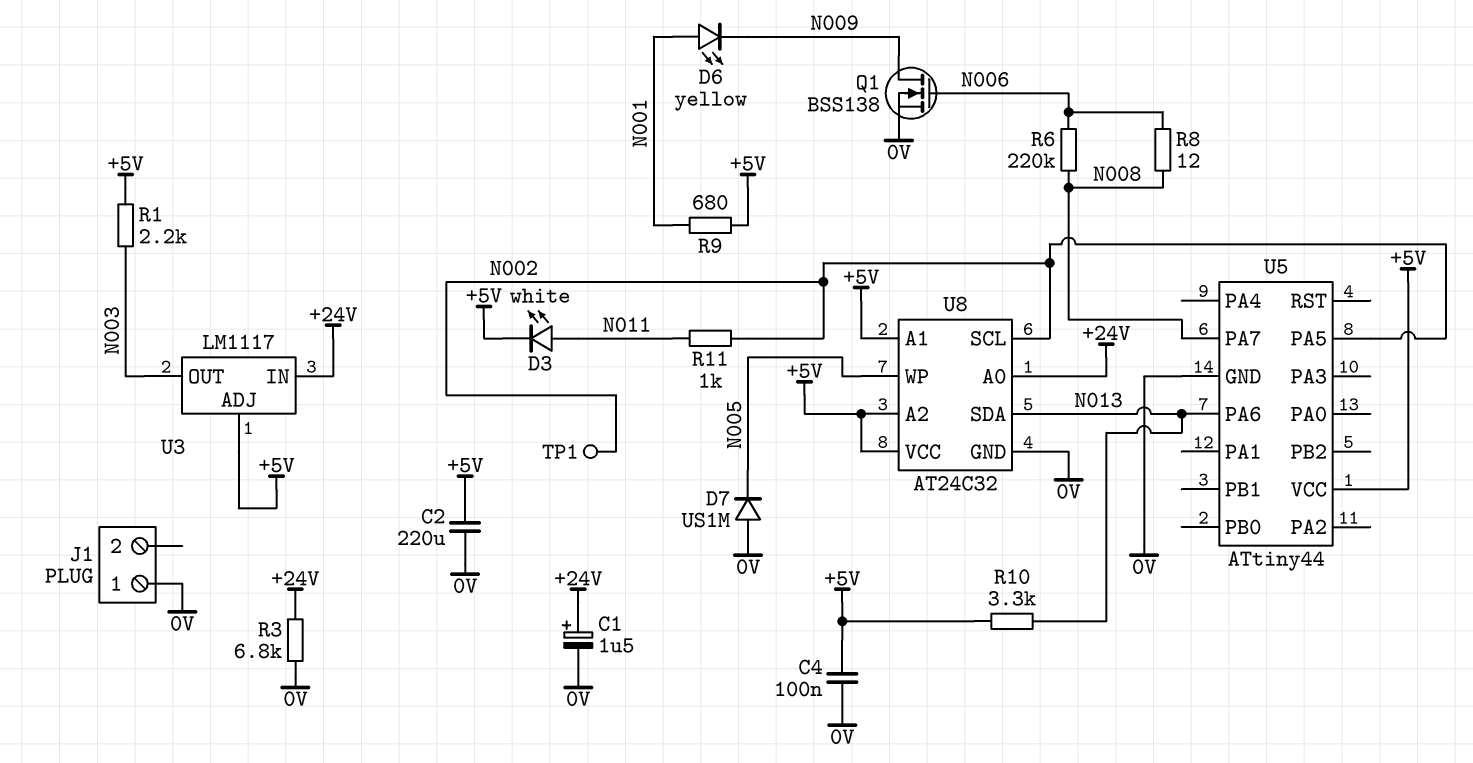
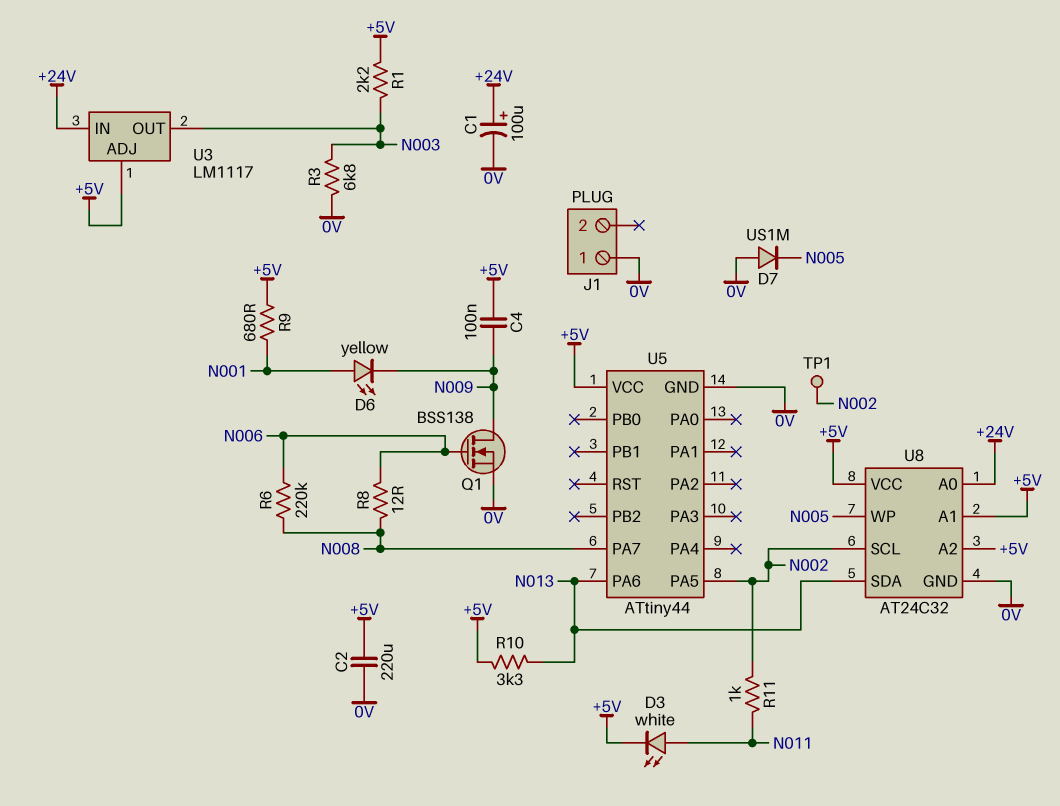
C1: 1.5uF (plus +24V, minus 0V) -> 100uF (plus +24V, minus 0V)
C4: 100nF (+5V, 0V) -> 100nF (+5V, N009)
R3: 6.8k (+24V, 0V) -> 6.8k (0V, N003)

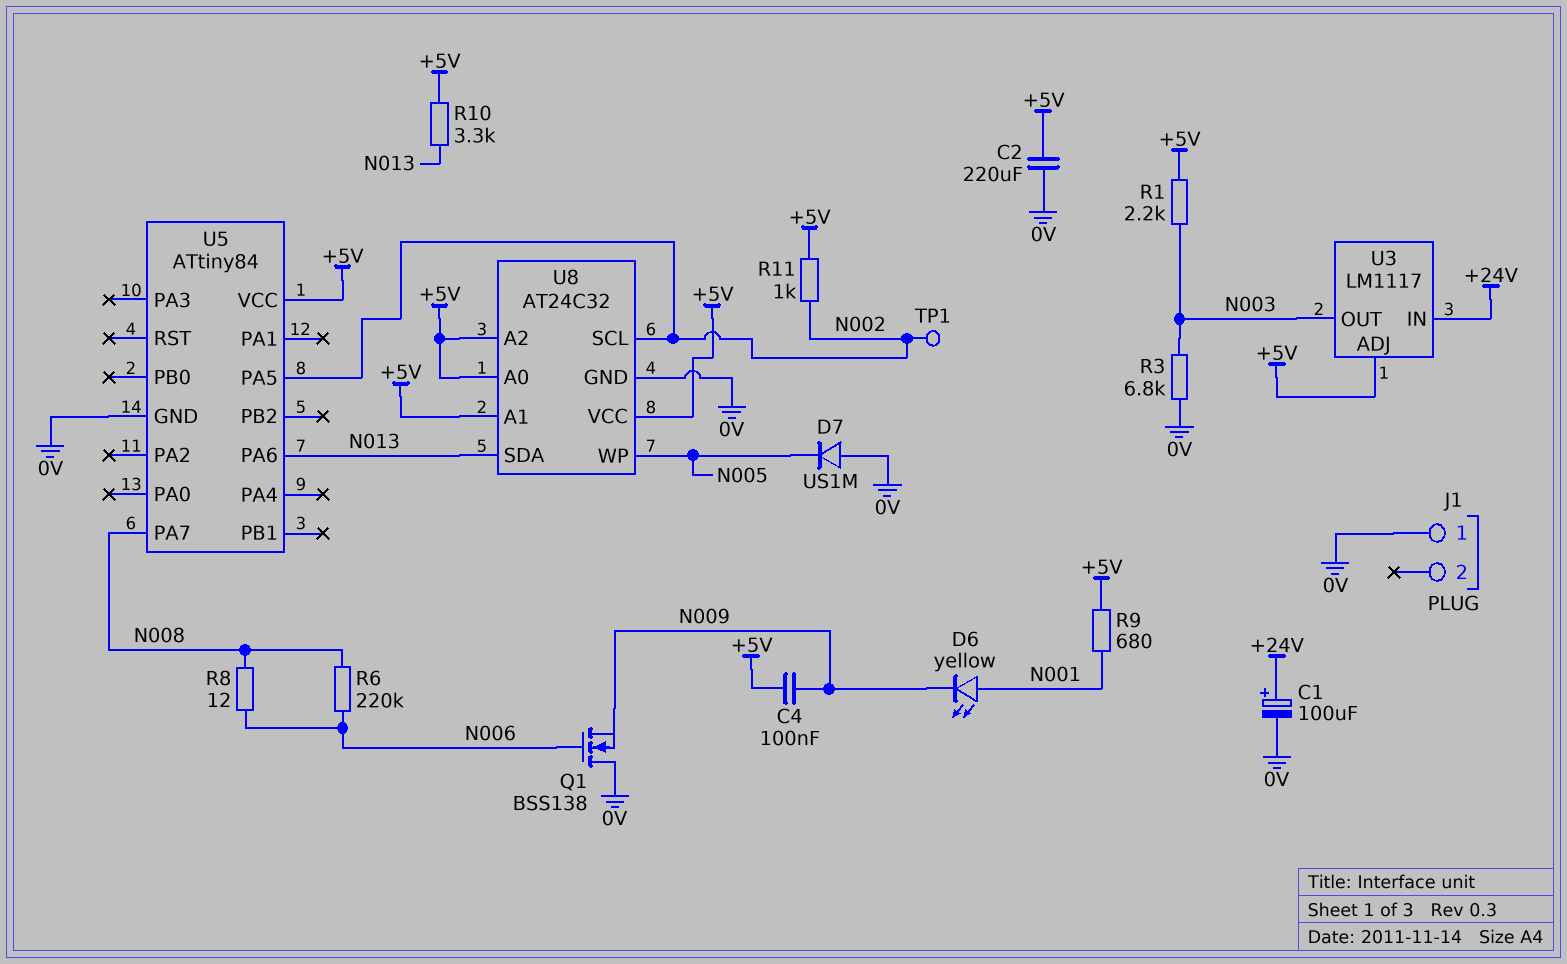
D3: LED white (A N011, K +5V) -> none
Q1: NMOS BSS138 (G N006, D N009, S 0V) -> NMOS BSS138 (G N006, D 0V, S N009)
R11: 1k (N002, N011) -> 1k (+5V, N002)
U5: ATtiny44 -> ATtiny84
U8 pin A0: +24V -> +5V

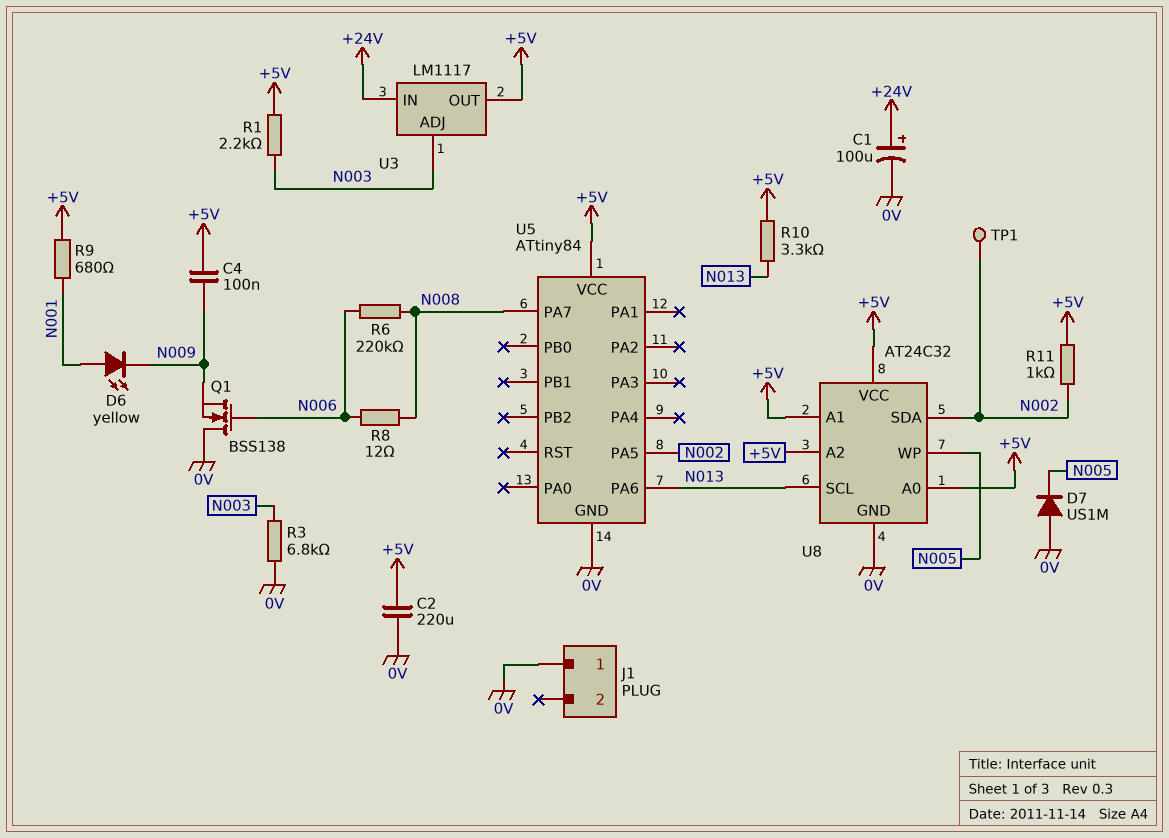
U3 pin ADJ: +5V -> N003
U3 pin OUT: N003 -> +5V
U8 pin SCL: N002 -> N013
U8 pin SDA: N013 -> N002

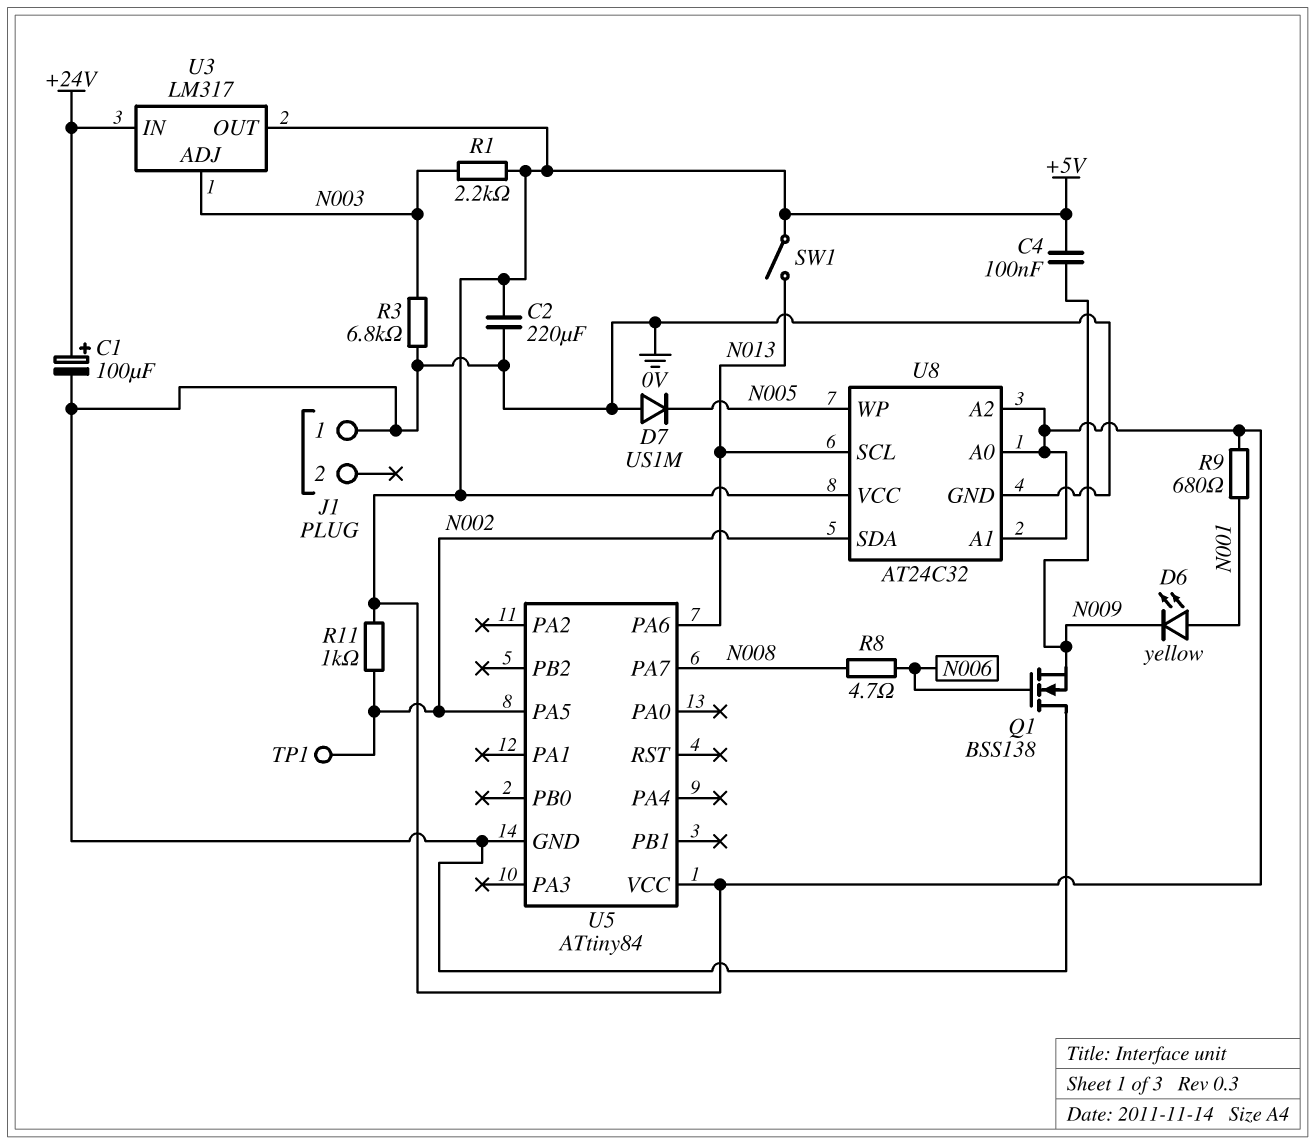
R6: 220k (N006, N008) -> none
R8: 12 (N006, N008) -> 4.7 (N006, N008)
R10: 3.3k (+5V, N013) -> none
SW1: none -> switch (+5V, N013)
U3: LM1117 -> LM317

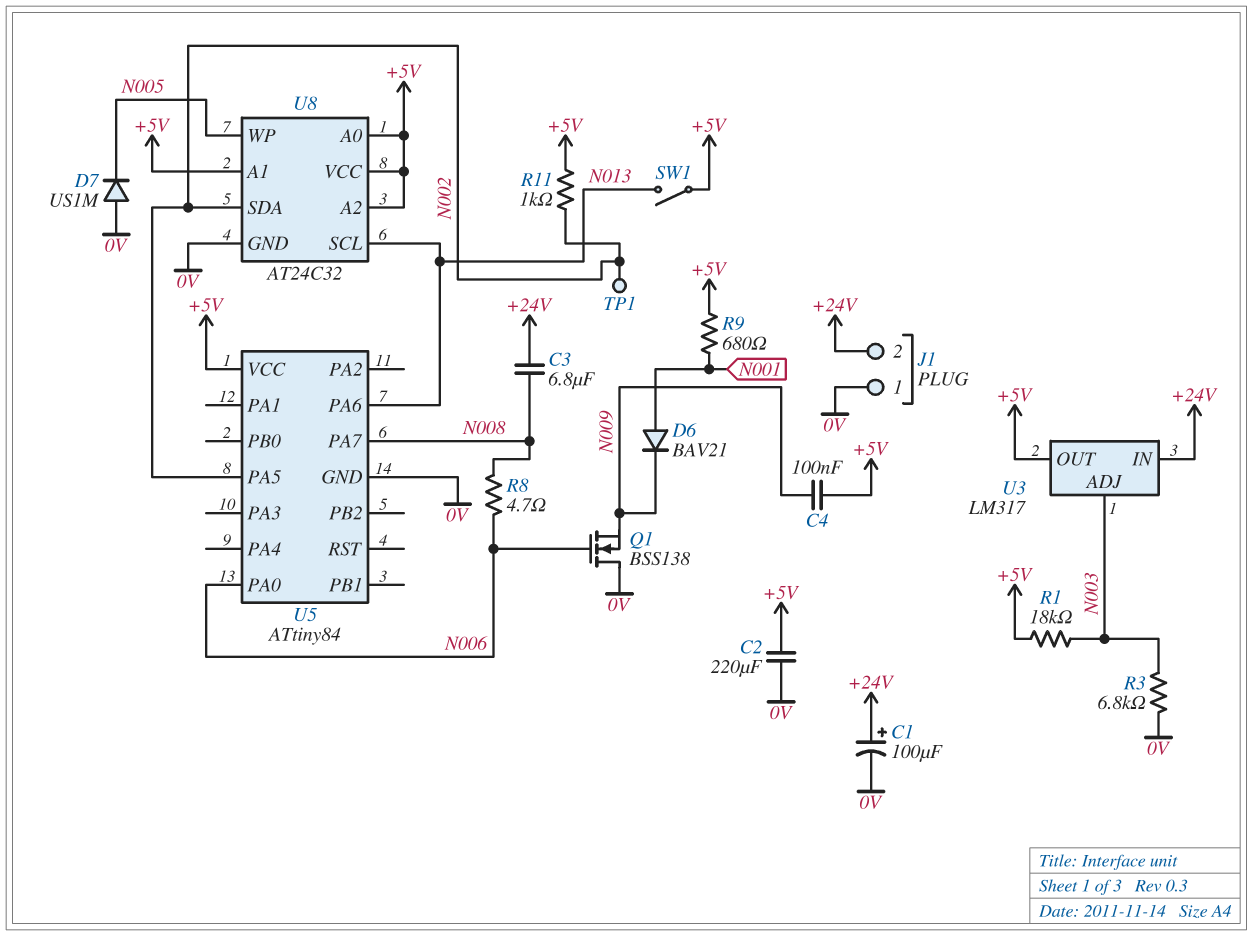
C3: none -> 6.8uF (+24V, N008)
D6: LED yellow (A N001, K N009) -> diode BAV21 (A N001, K N009)
J1 pin 2: none -> +24V
R1: 2.2k (+5V, N003) -> 18k (+5V, N003)
U5 pin PA0: none -> N006

